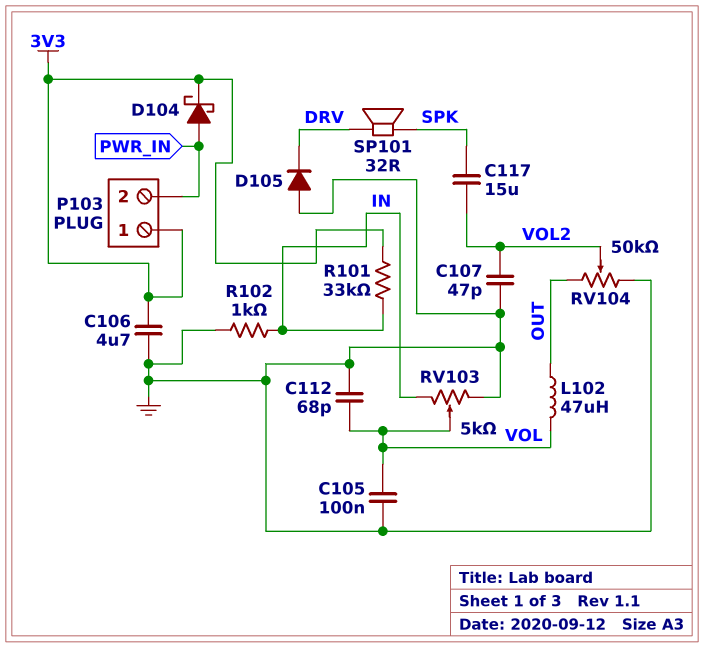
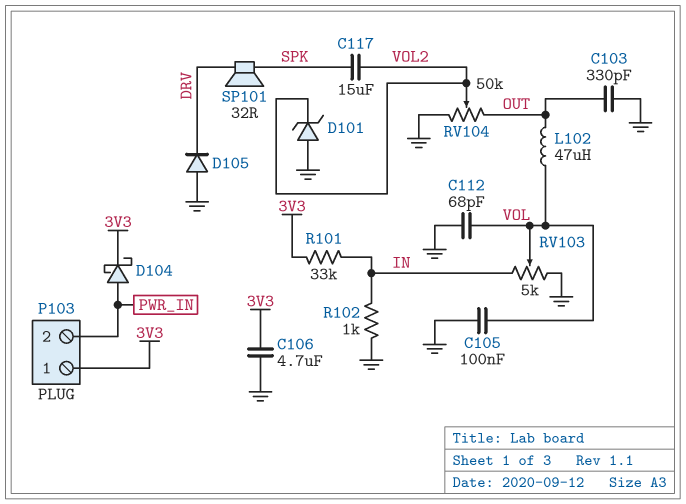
C103: none -> 330pF (GND, OUT)
C107: 47pF (GND, VOL2) -> none
D101: none -> zener (A GND, K VOL2)

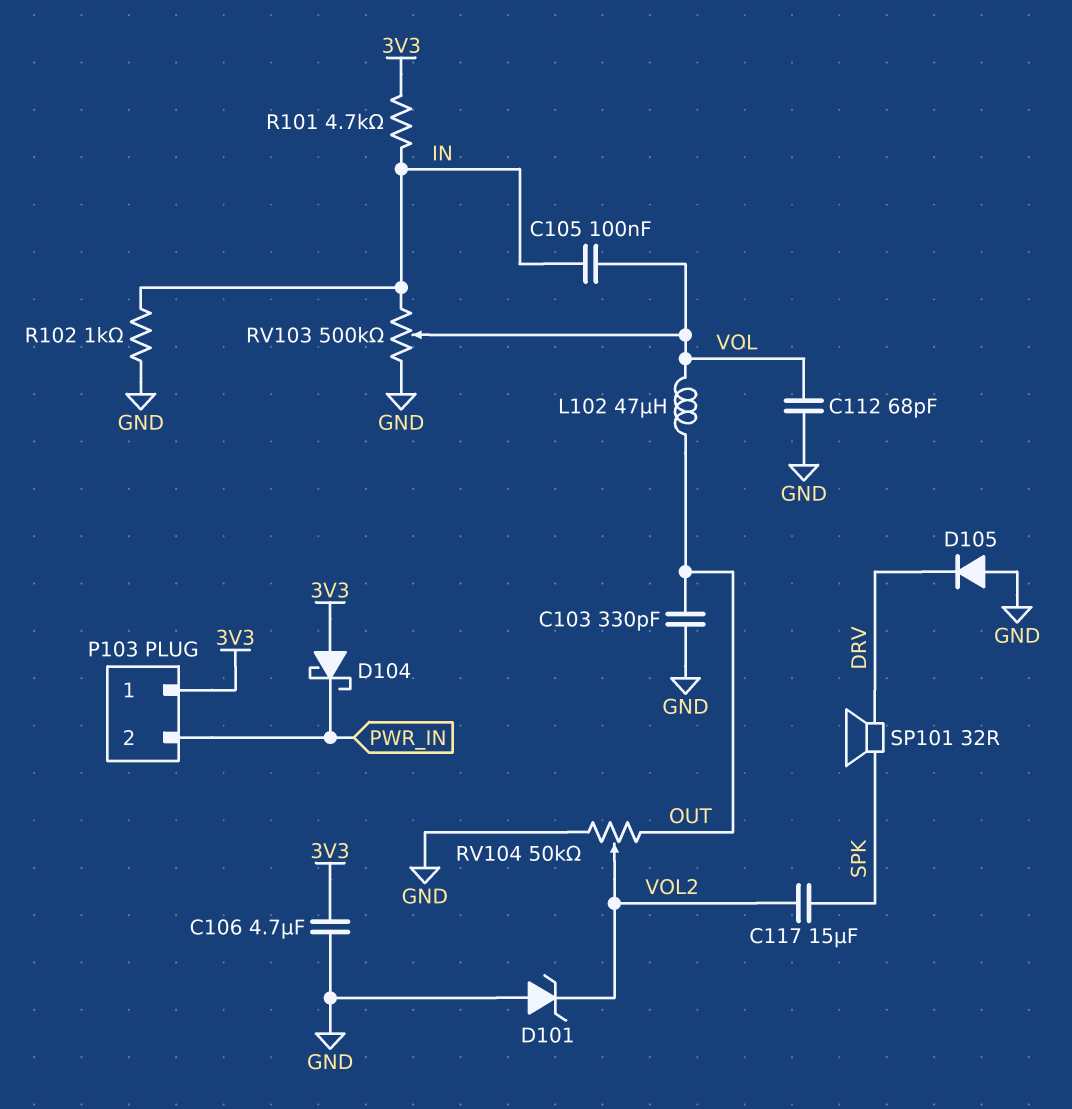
C105: 100nF (GND, VOL) -> 100nF (IN, VOL)
D104: schottky (A PWR_IN, K 3V3) -> schottky (A 3V3, K PWR_IN)
R101: 33k (3V3, IN) -> 4.7k (3V3, IN)
RV103: 5k (GND, IN, wiper VOL) -> 500k (GND, IN, wiper VOL)

